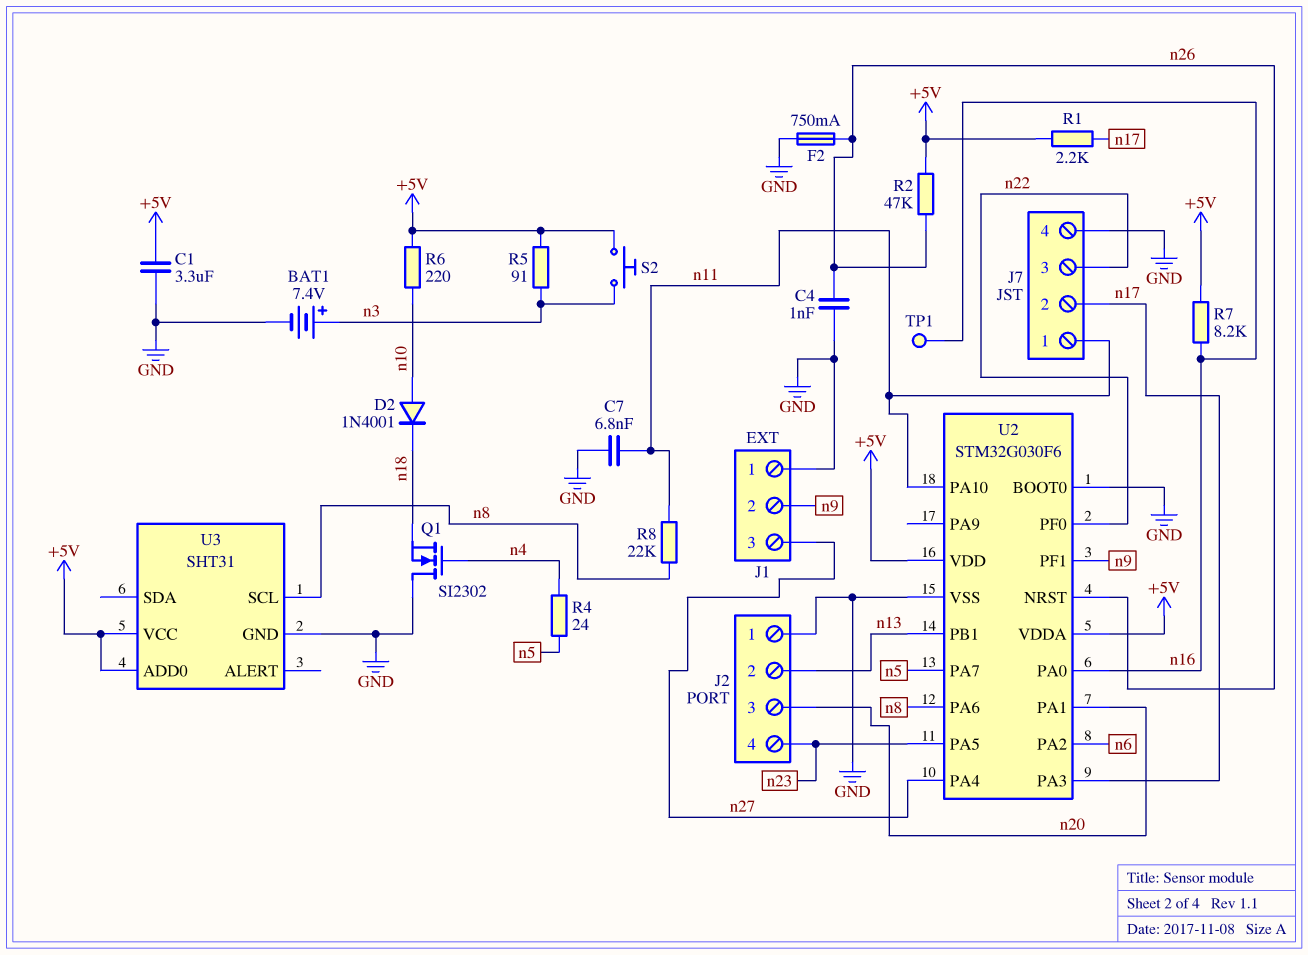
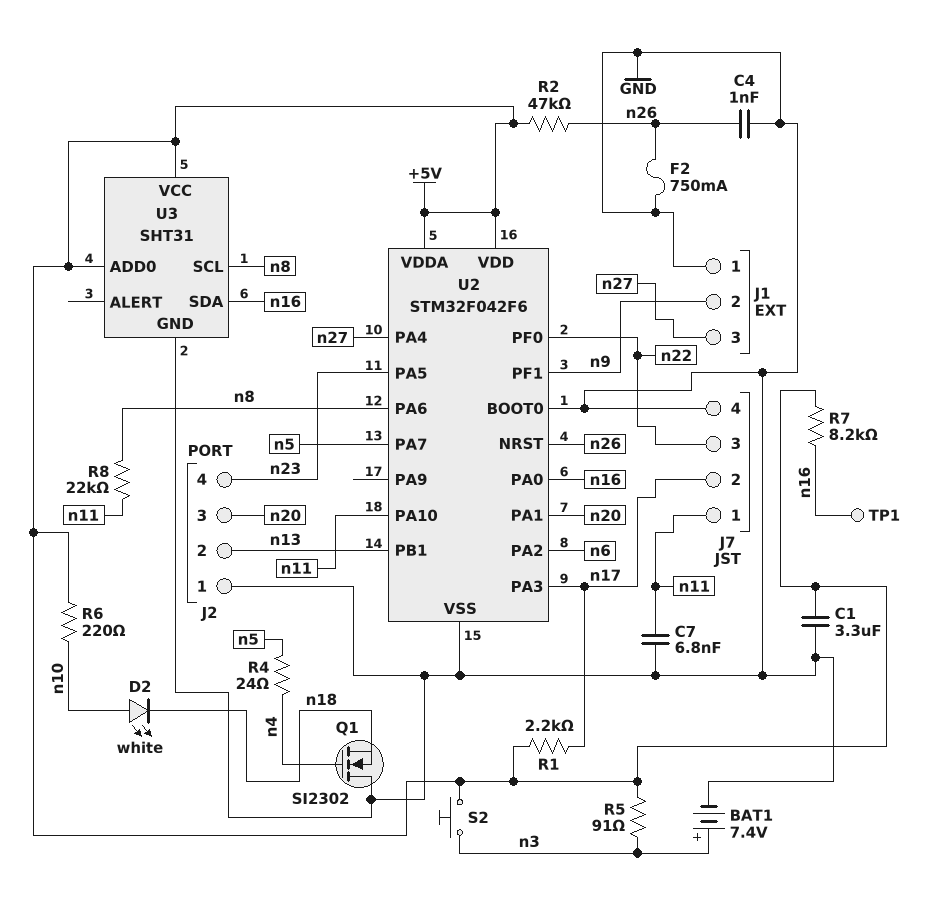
D2: diode 1N4001 (A n10, K n18) -> LED white (A n10, K n18)
U2: STM32G030F6 -> STM32F042F6
U3 pin SDA: none -> n16

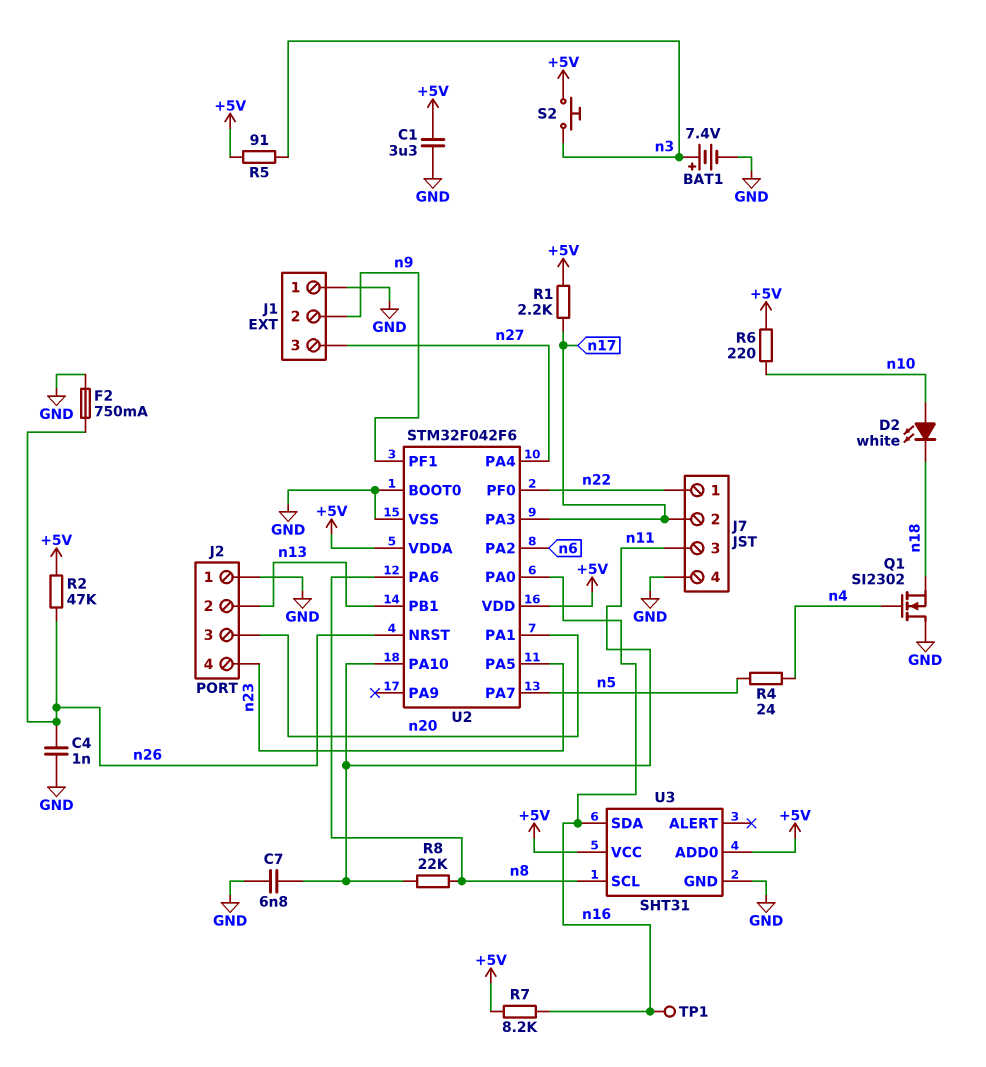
J7 pin 1: n11 -> n22
J7 pin 3: n22 -> n11

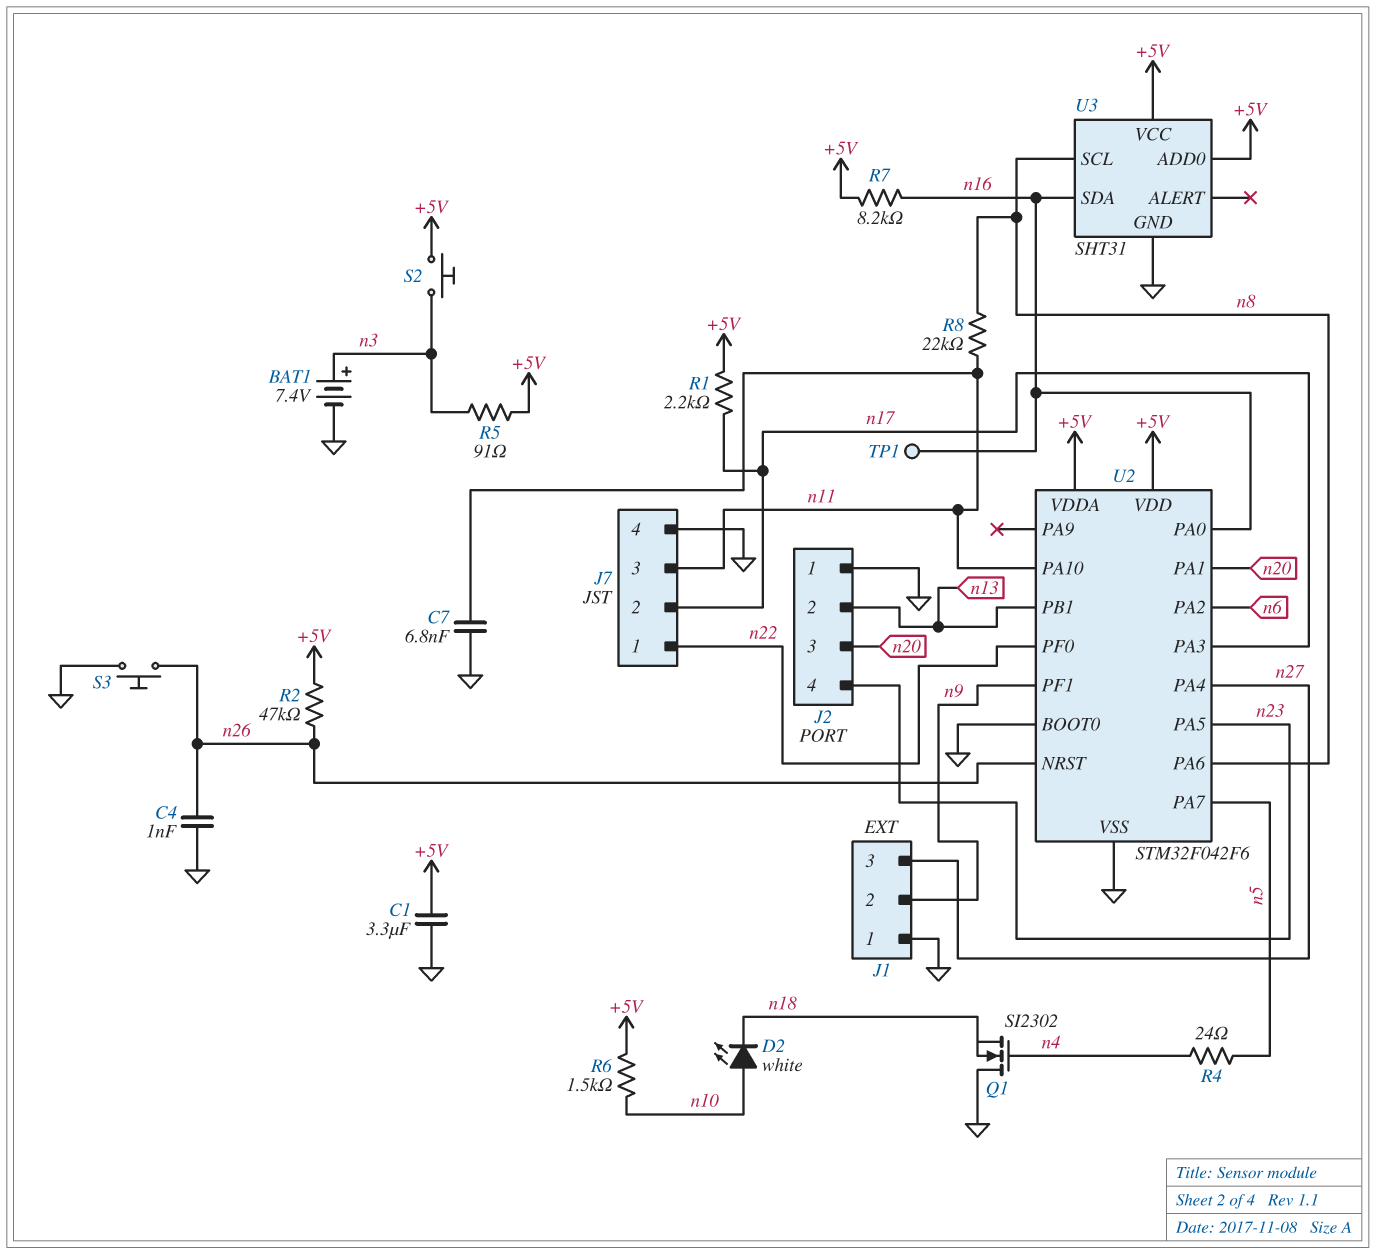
F2: 750mA (GND, n26) -> none
R6: 220 (+5V, n10) -> 1.5k (+5V, n10)
S3: none -> button (GND, n26)

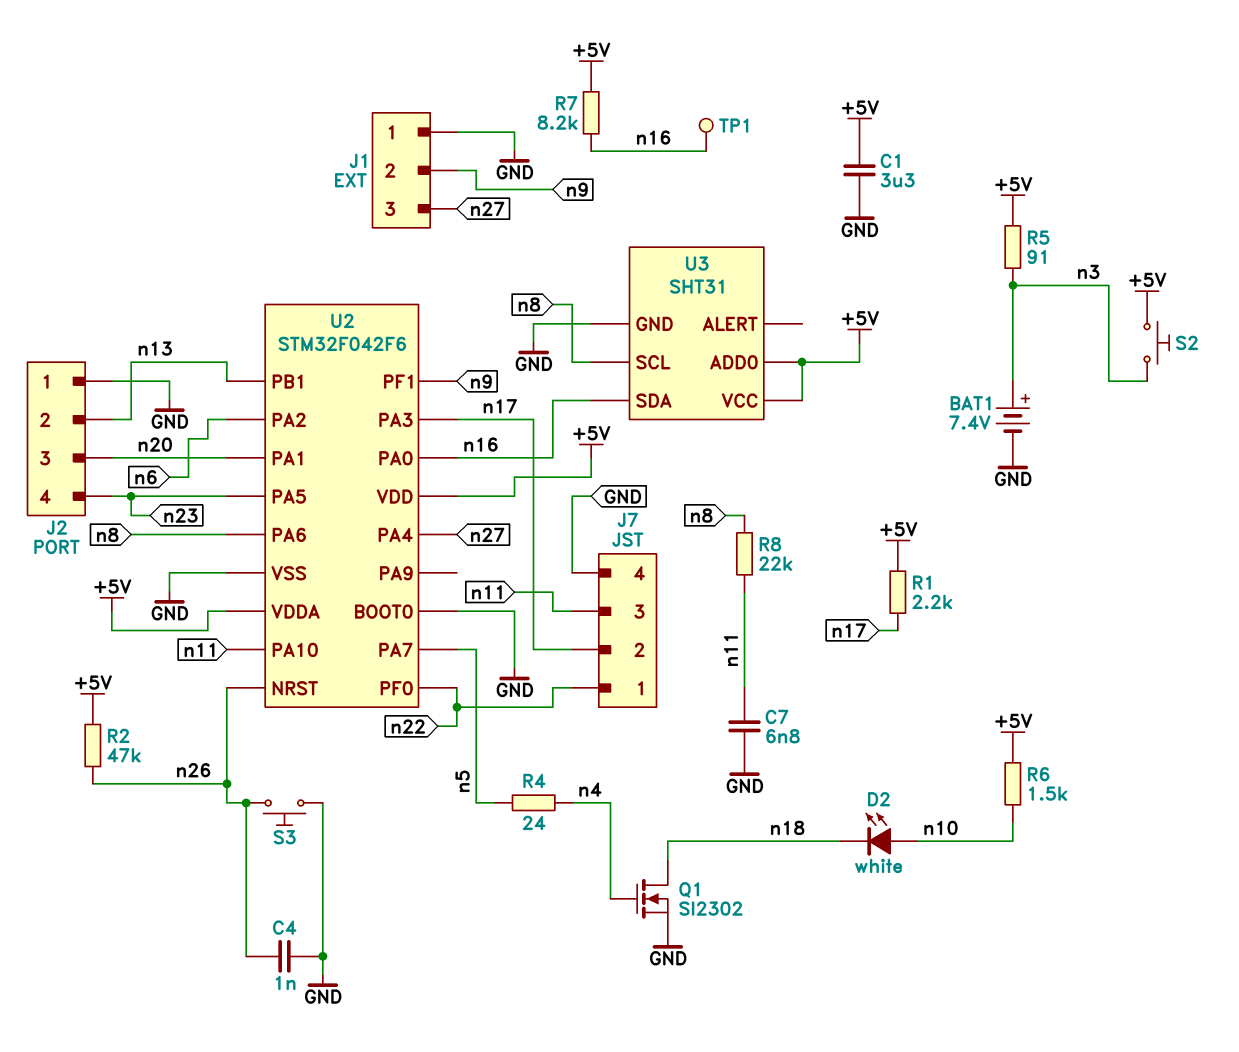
Q1: NMOS SI2302 (G n4, D GND, S n18) -> NMOS SI2302 (G n4, D n18, S GND)

